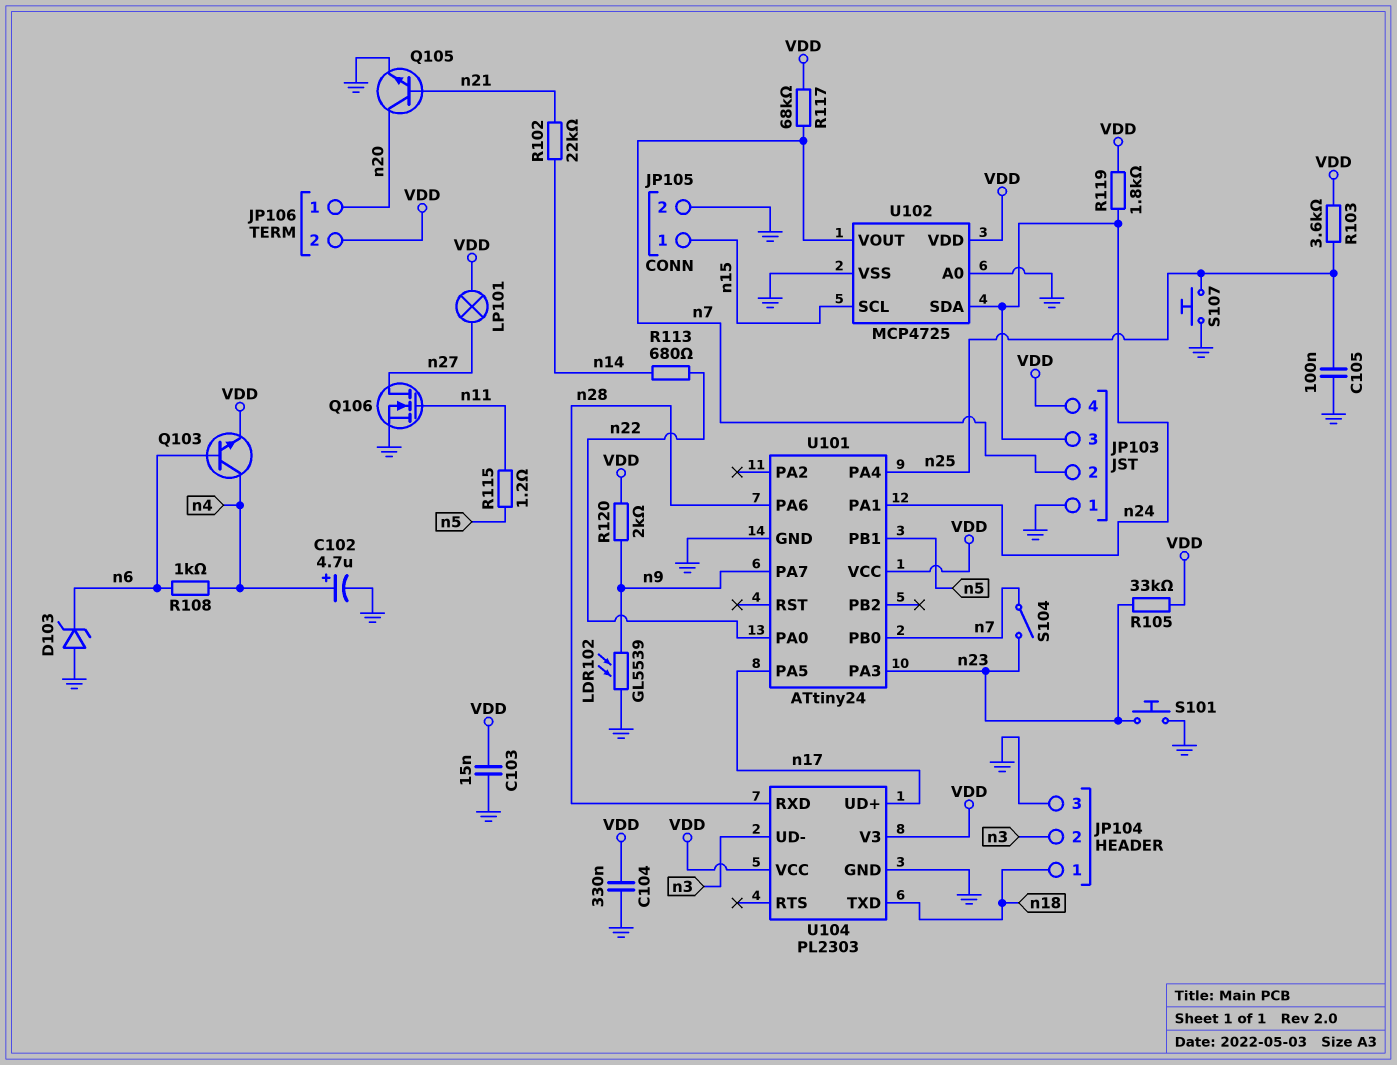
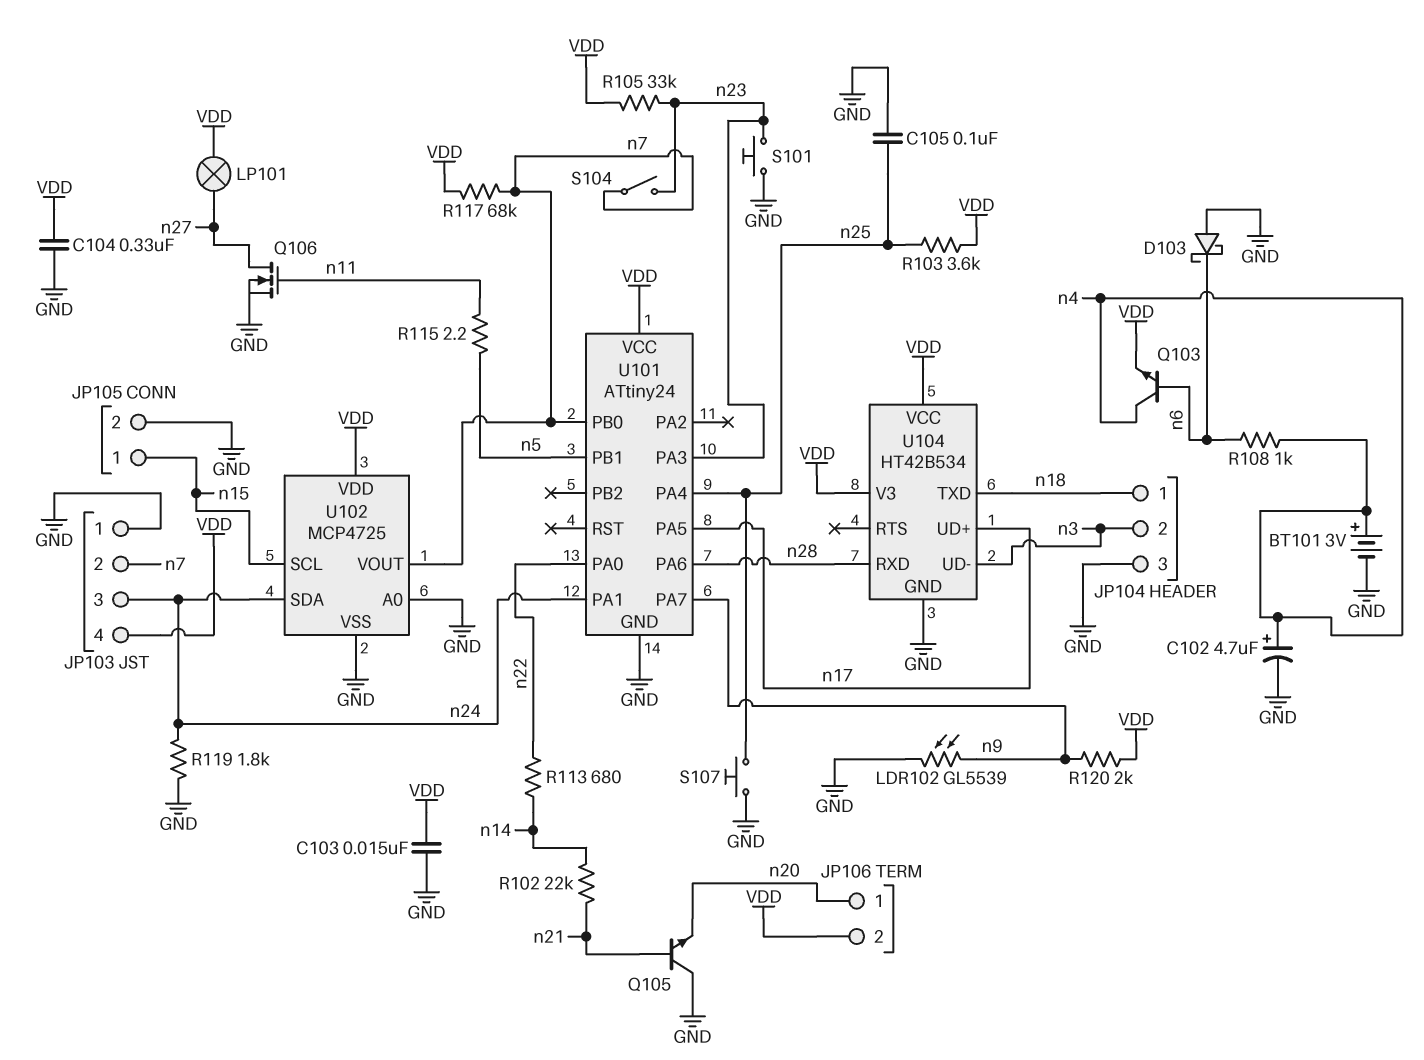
BT101: none -> 3V (plus n4, minus GND)
D103: zener (A GND, K n6) -> schottky (A GND, K n6)
Q105: NPN (B n21, C n20, E GND) -> NPN (B n21, C GND, E n20)
R115: 1.2 (n5, n11) -> 2.2 (n5, n11)
R119: 1.8k (VDD, n24) -> 1.8k (GND, n24)
U104: PL2303 -> HT42B534

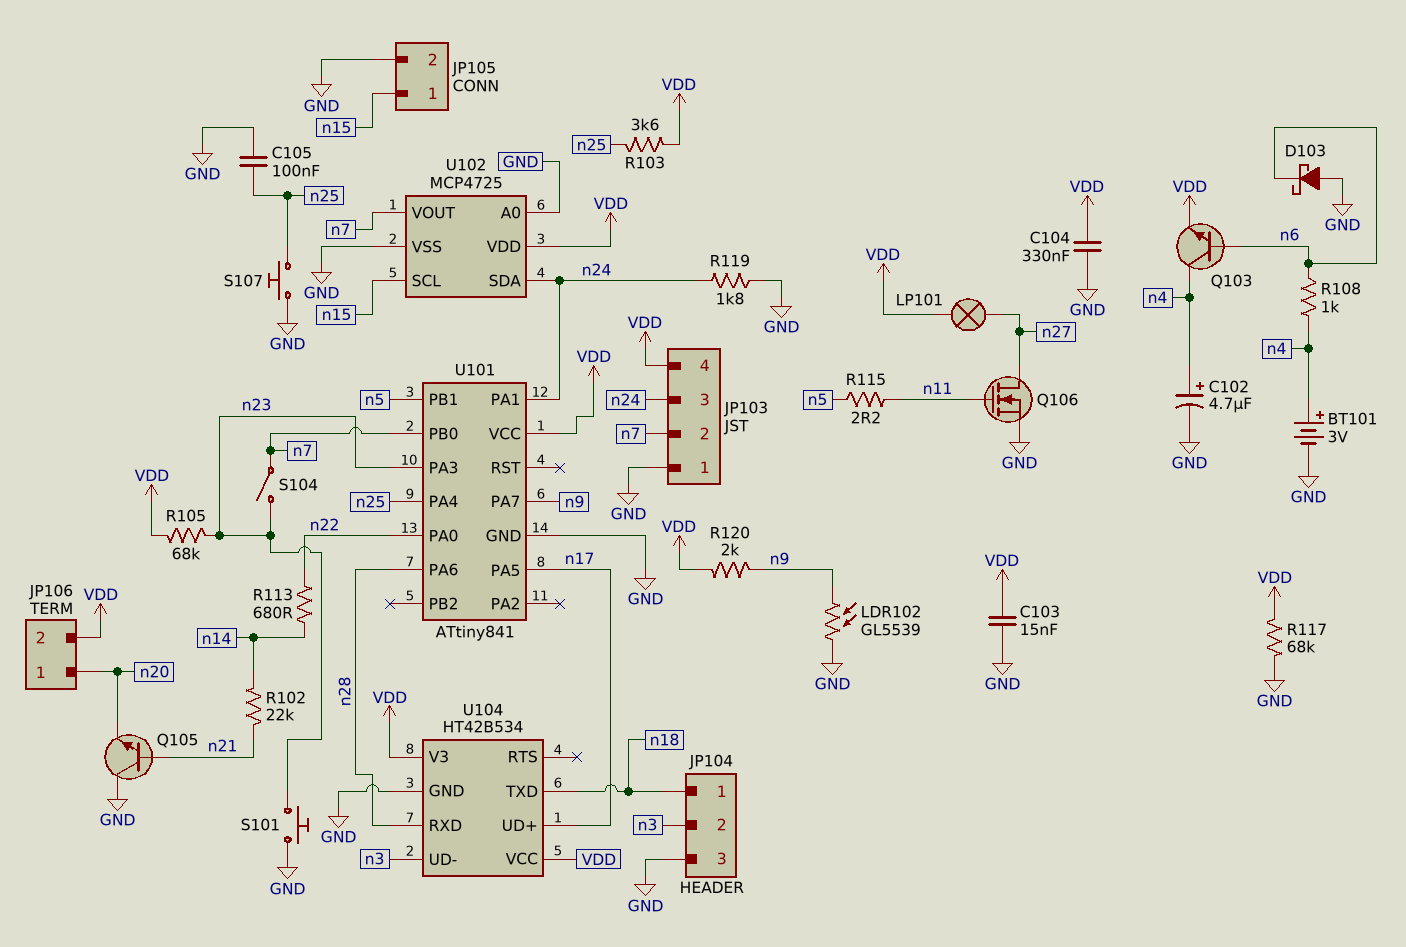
R105: 33k (VDD, n23) -> 68k (VDD, n23)
R117: 68k (VDD, n7) -> 68k (GND, VDD)
U101: ATtiny24 -> ATtiny841

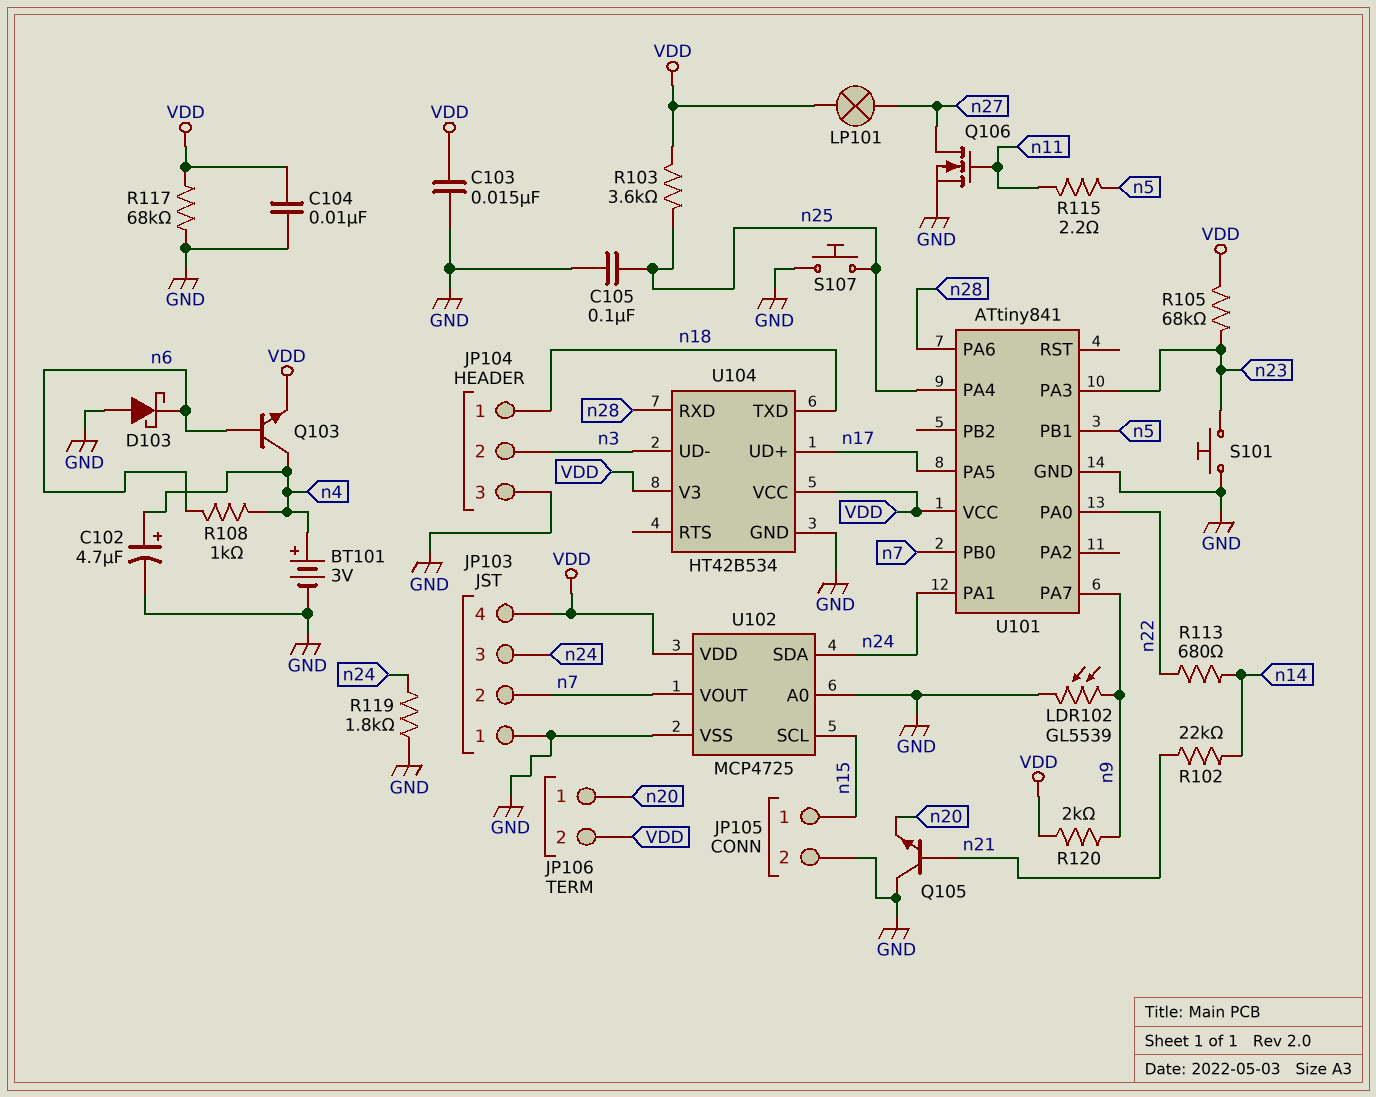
C104: 330nF (GND, VDD) -> 10nF (GND, VDD)
S104: switch (n7, n23) -> none

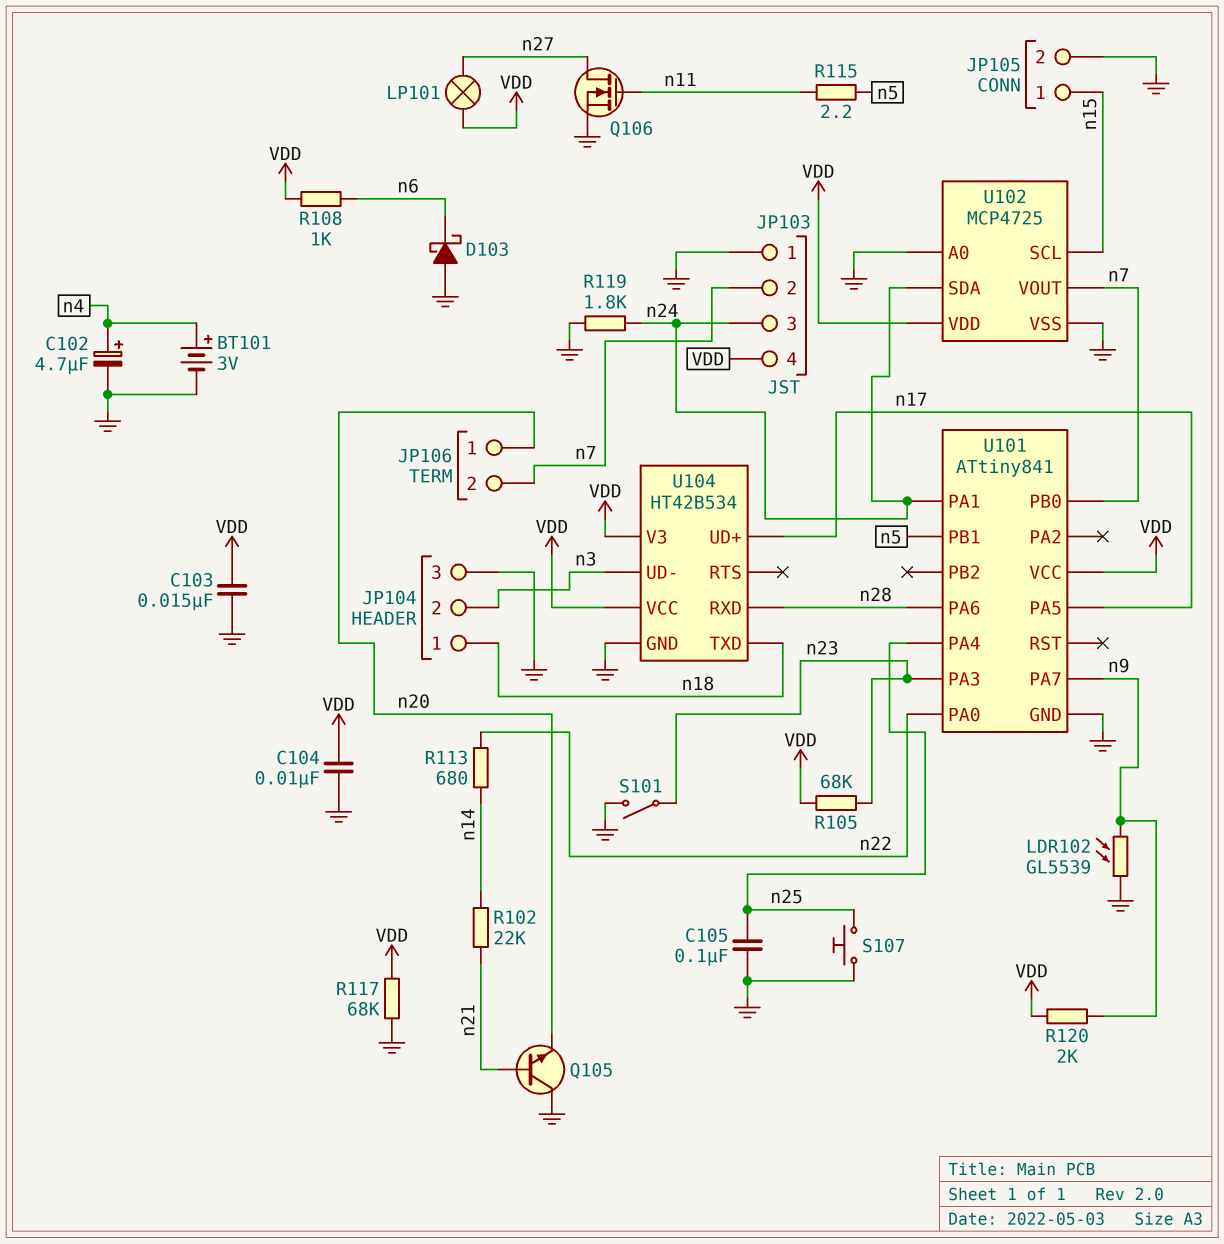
JP106 pin 2: VDD -> n7
Q103: NPN (B n6, C n4, E VDD) -> none
R103: 3.6k (VDD, n25) -> none
R108: 1k (n4, n6) -> 1k (VDD, n6)
S101: button (GND, n23) -> switch (GND, n23)

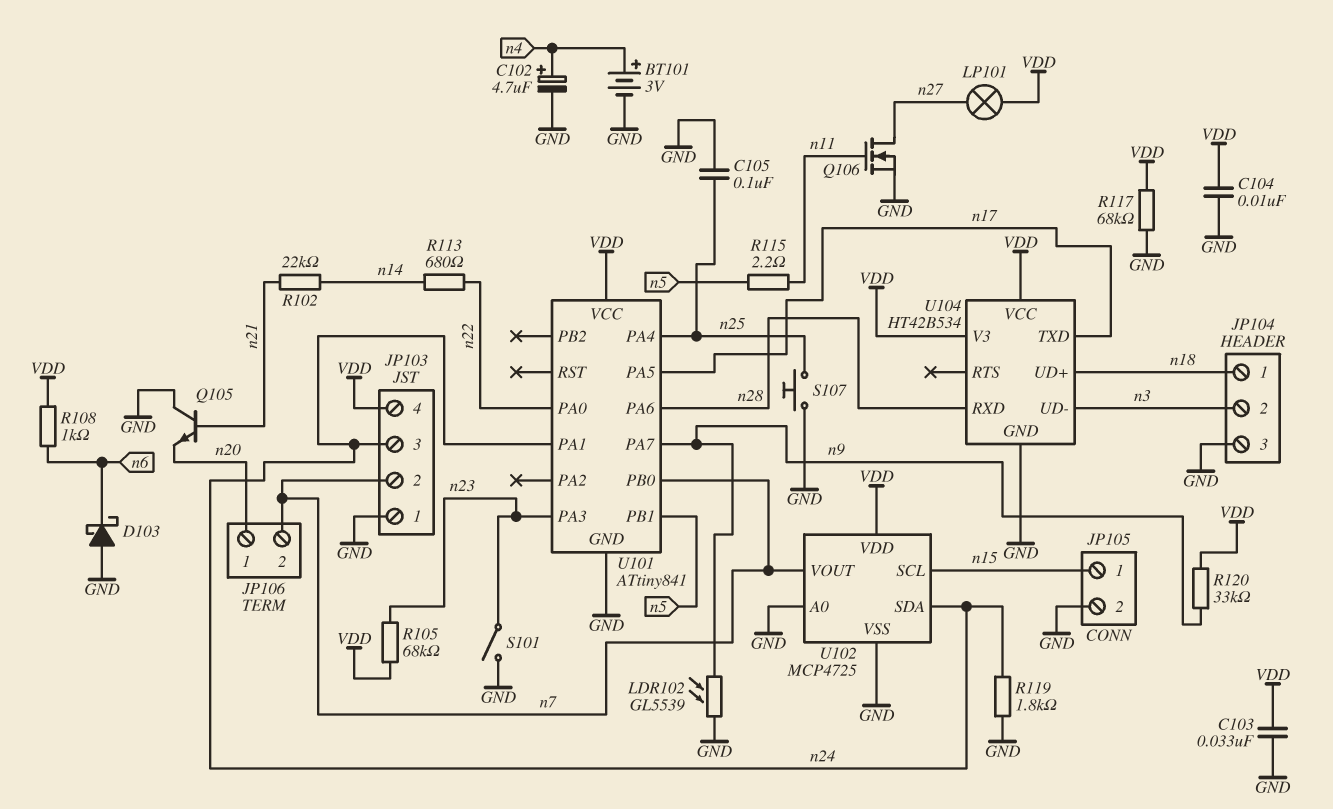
C103: 15nF (GND, VDD) -> 33nF (GND, VDD)
R120: 2k (VDD, n9) -> 33k (VDD, n9)
U104 pin TXD: n18 -> n17
U104 pin UD+: n17 -> n18

